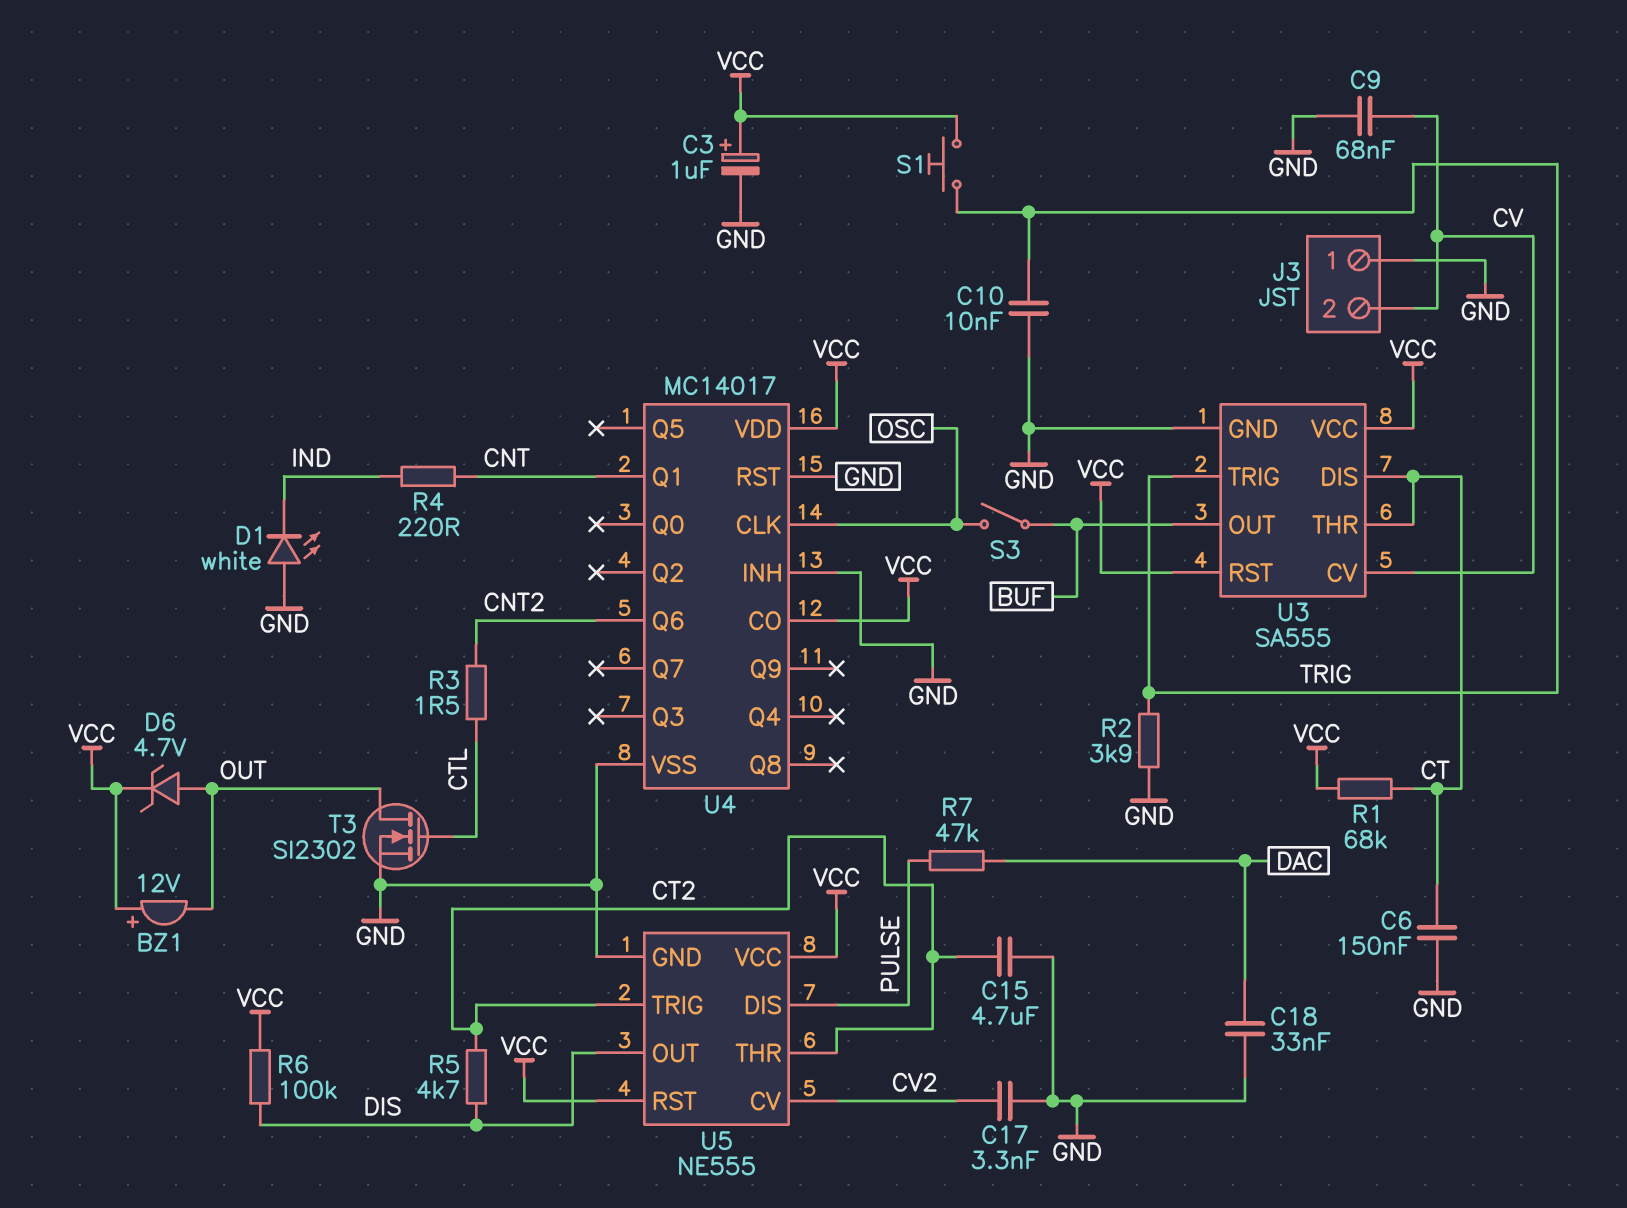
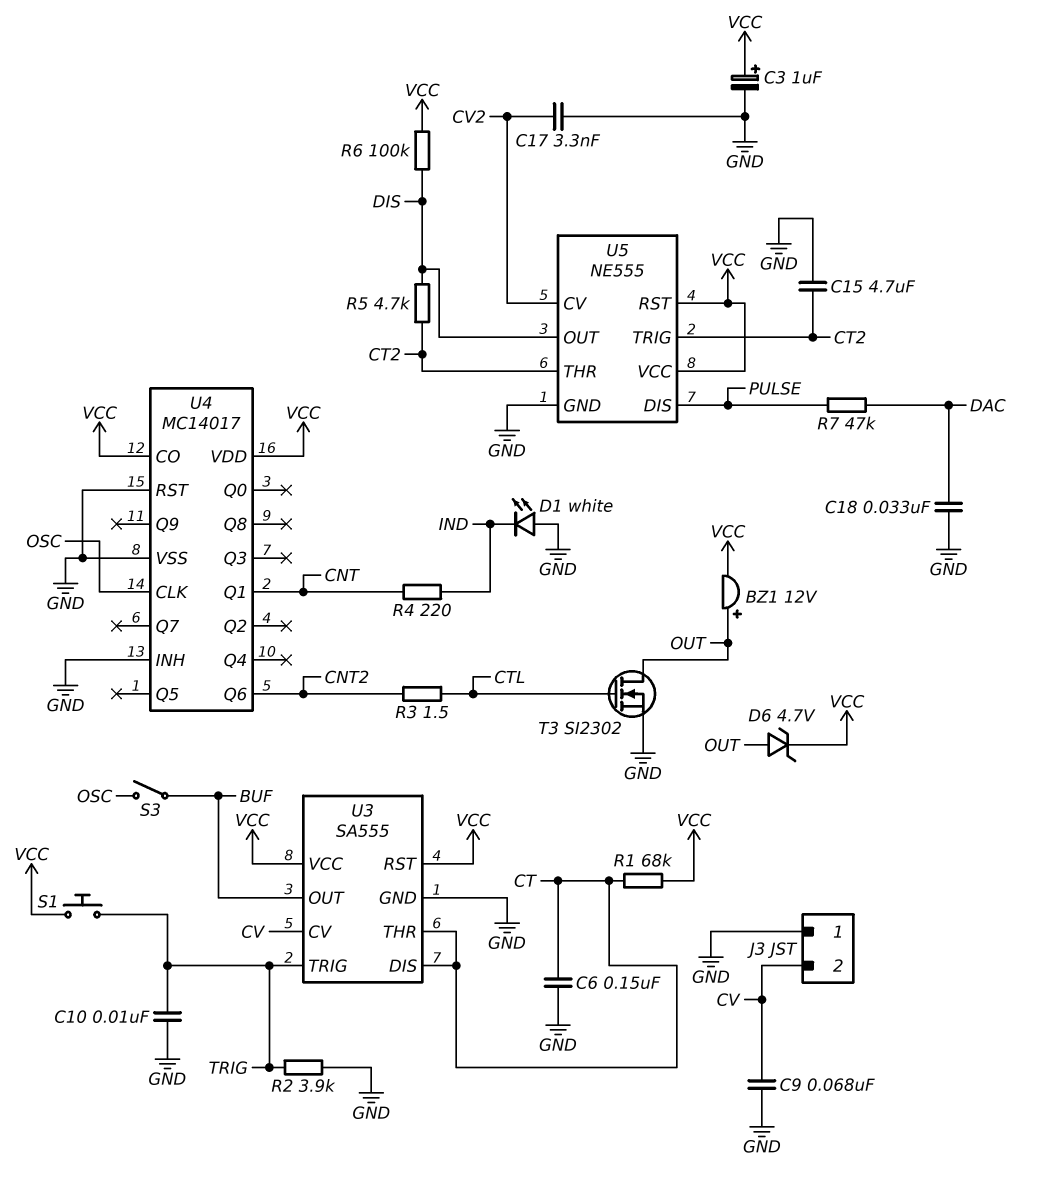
BZ1: buzzer 12V (plus VCC, minus OUT) -> buzzer 12V (plus OUT, minus VCC)

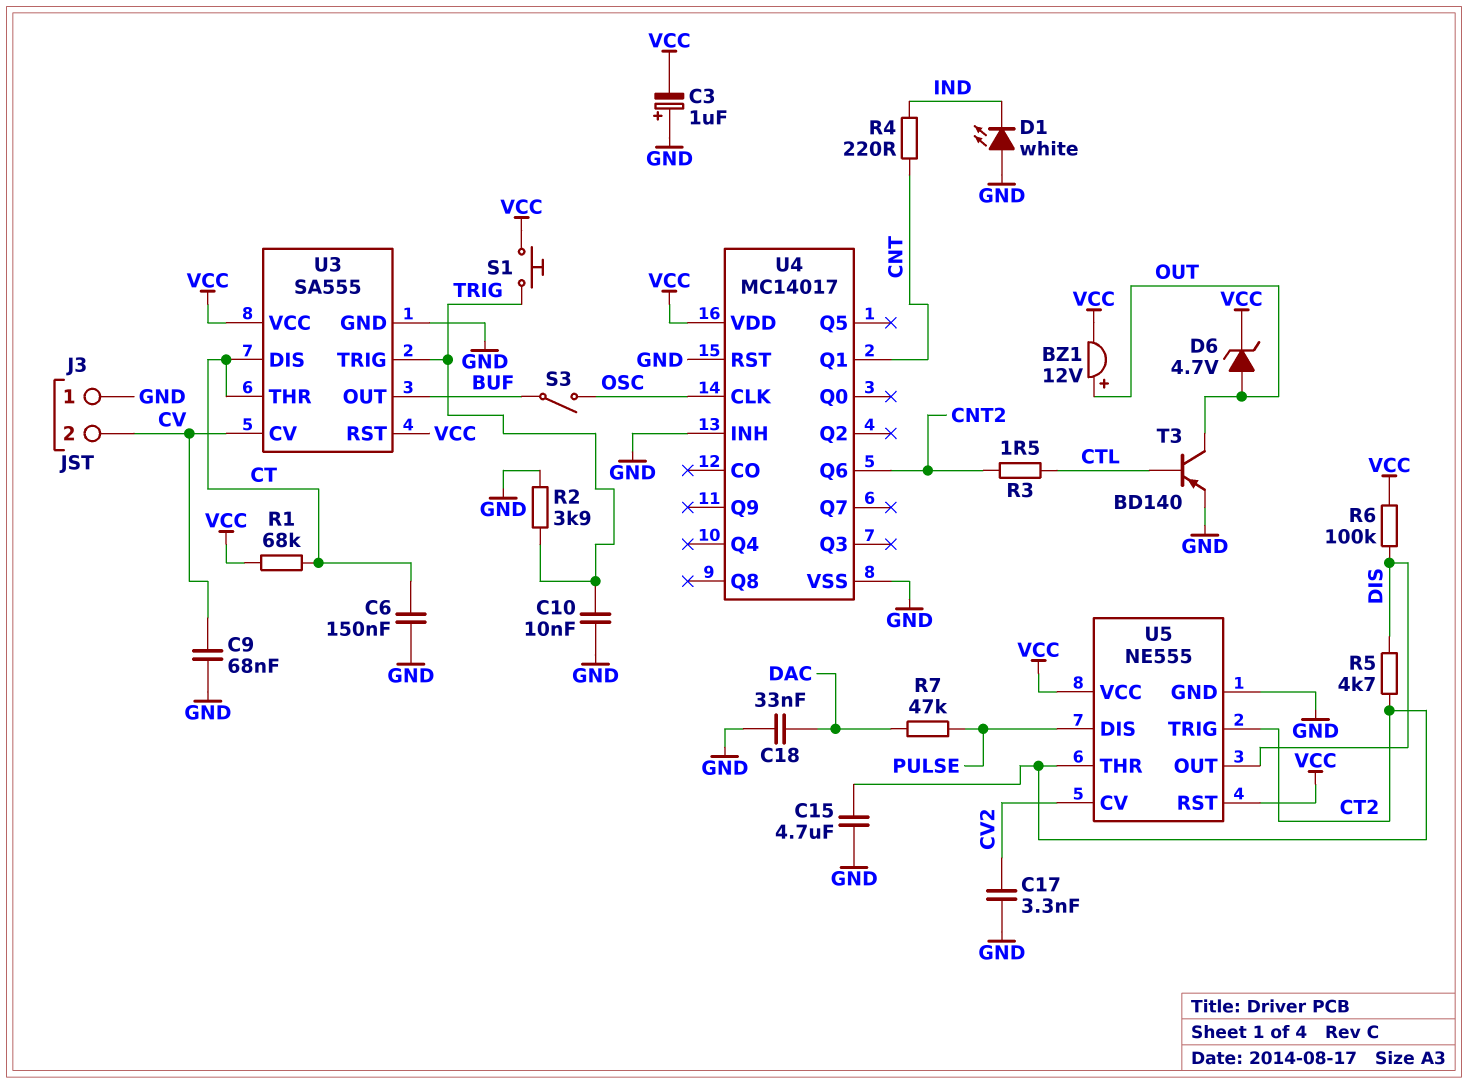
C3: 1uF (plus VCC, minus GND) -> 1uF (plus GND, minus VCC)
T3: NMOS SI2302 (G CTL, D OUT, S GND) -> PNP BD140 (B CTL, C OUT, E GND)
U4 pin CO: VCC -> none

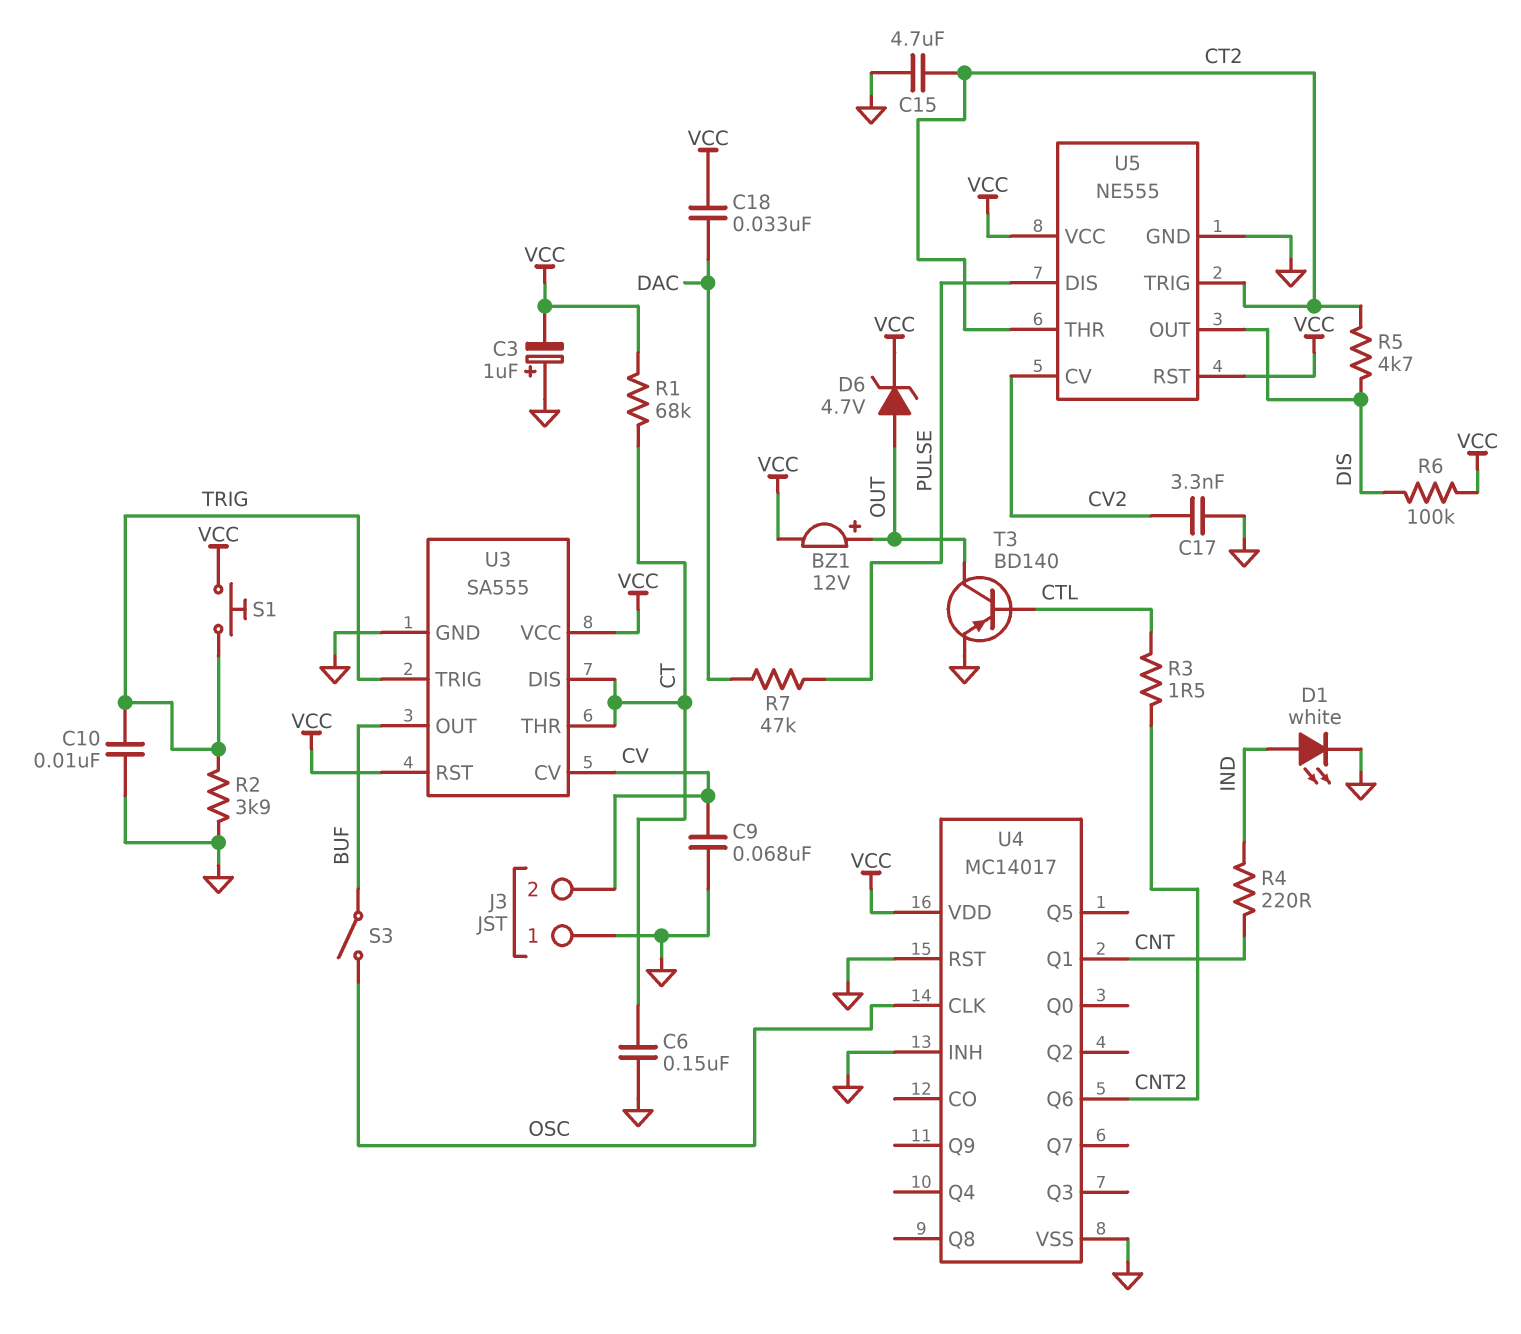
C18: 33nF (DAC, GND) -> 33nF (DAC, VCC)
D1: LED white (A GND, K IND) -> LED white (A IND, K GND)

